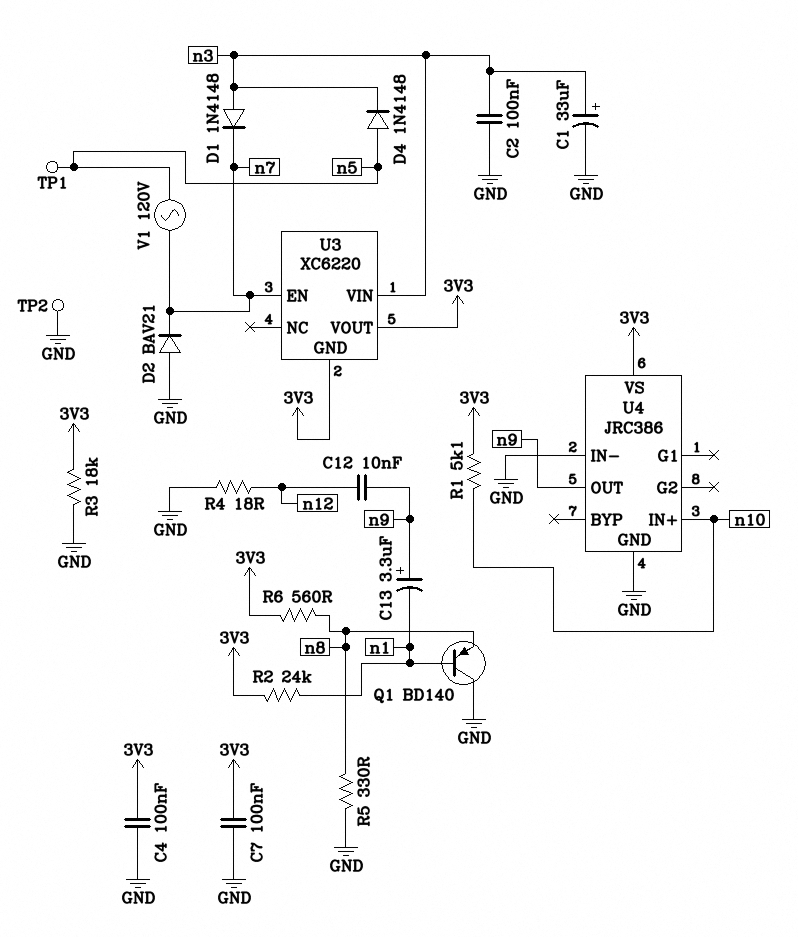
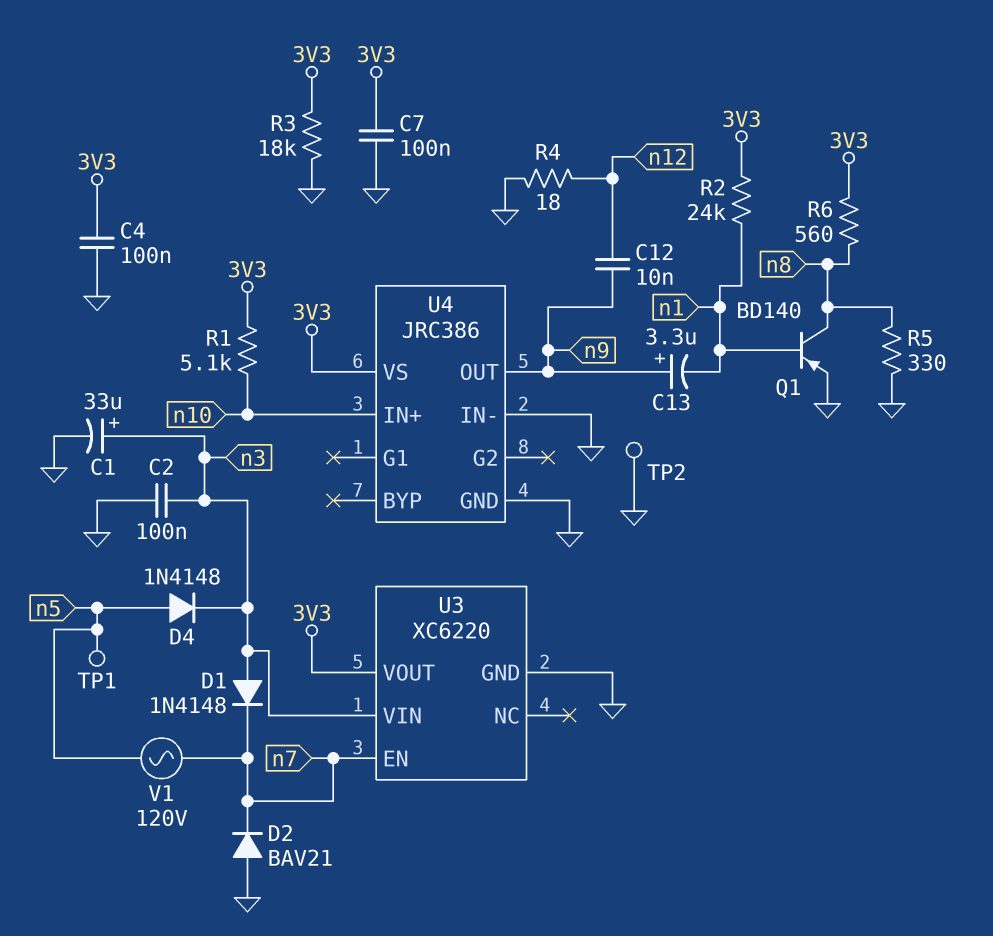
Q1: PNP BD140 (B n1, C GND, E n8) -> PNP BD140 (B n1, C n8, E GND)
U3 pin GND: 3V3 -> GND

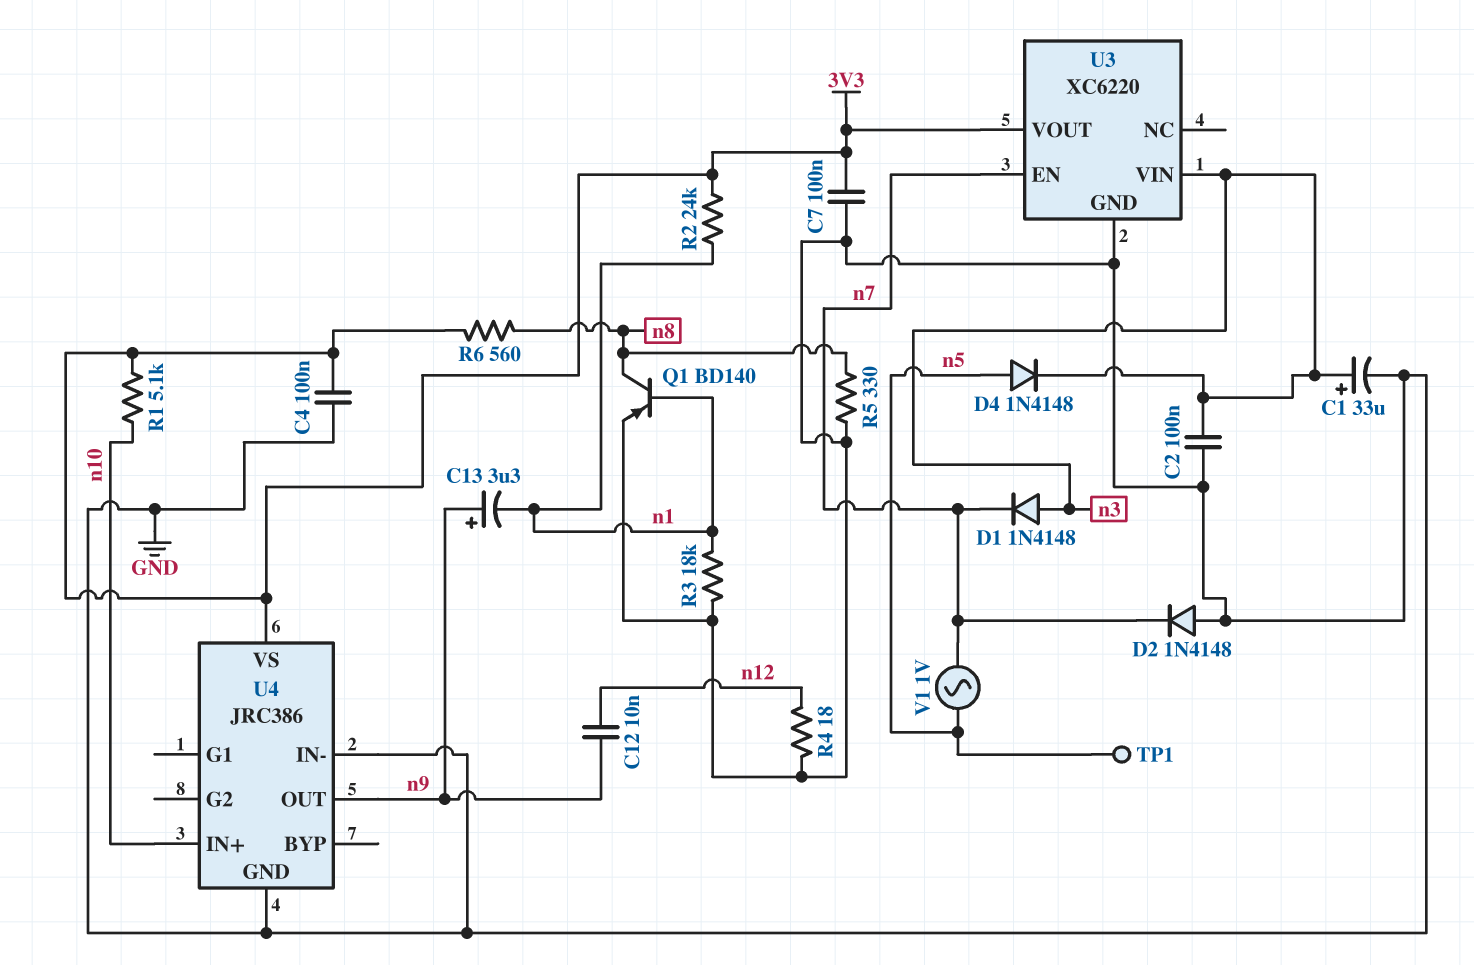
D2: diode BAV21 (A GND, K n7) -> diode 1N4148 (A GND, K n7)
R3: 18k (3V3, GND) -> 18k (GND, n1)
TP2: test point (GND) -> none
V1: AC 120V (n5, n7) -> AC 1V (n5, n7)

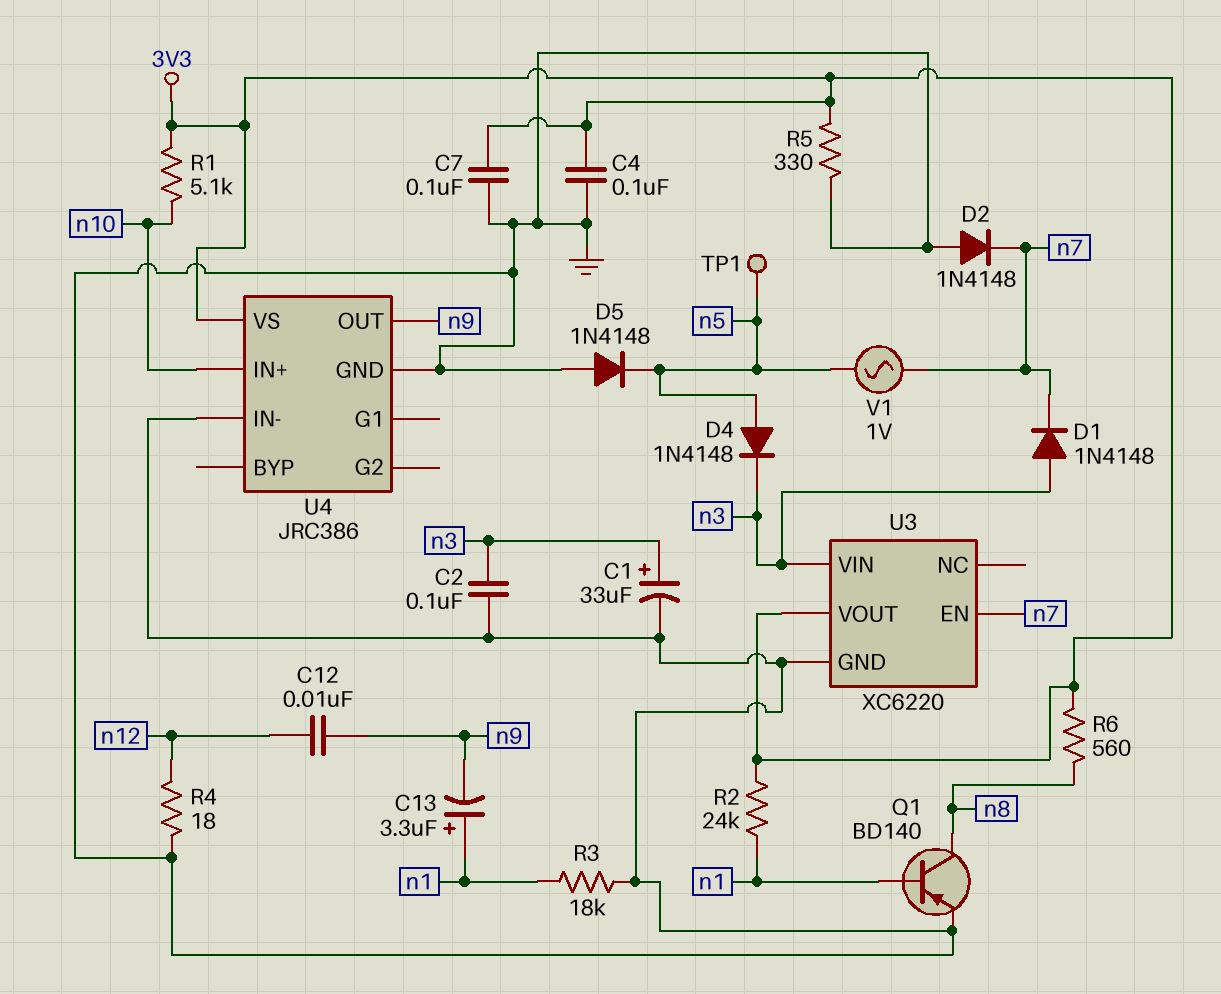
C13: 3.3uF (plus n9, minus n1) -> 3.3uF (plus n1, minus n9)
D5: none -> diode 1N4148 (A GND, K n5)
R5: 330 (GND, n8) -> 330 (3V3, GND)

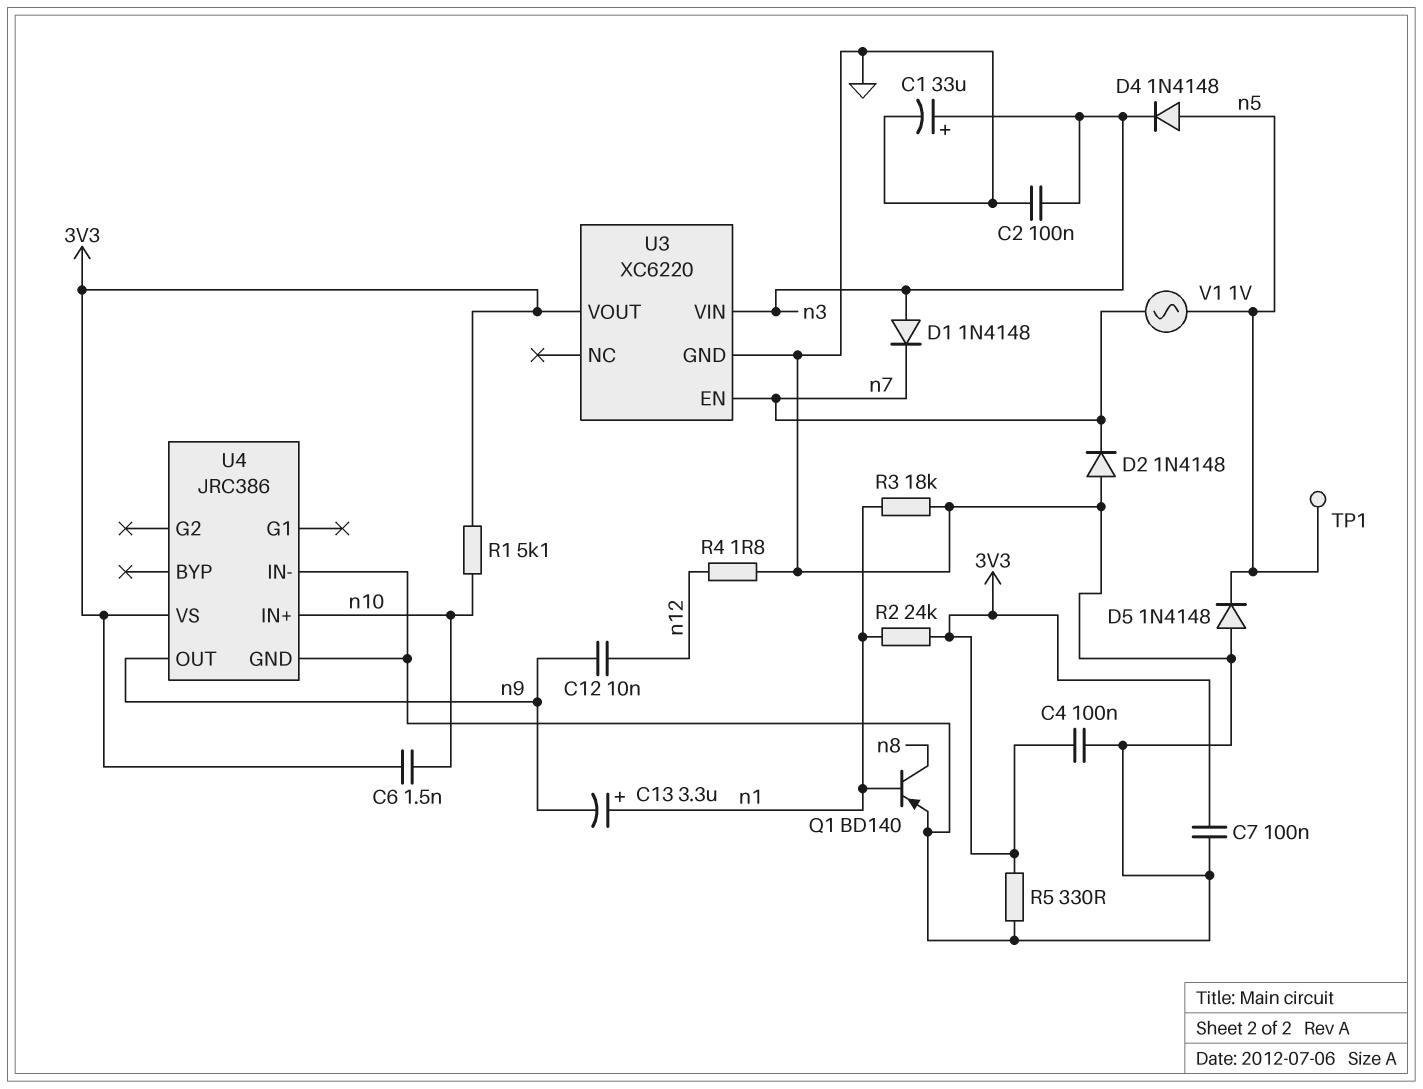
C6: none -> 1.5nF (3V3, n10)
R4: 18 (GND, n12) -> 1.8 (GND, n12)
R6: 560 (3V3, n8) -> none

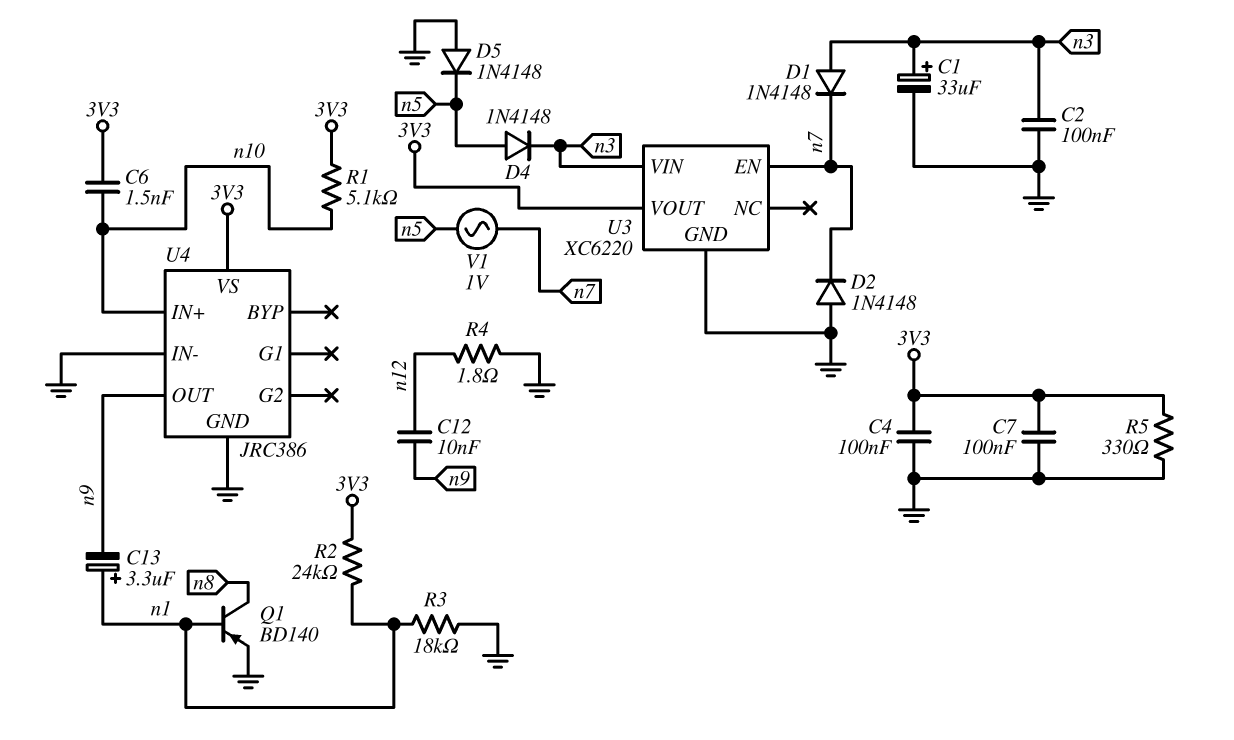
TP1: test point (n5) -> none

